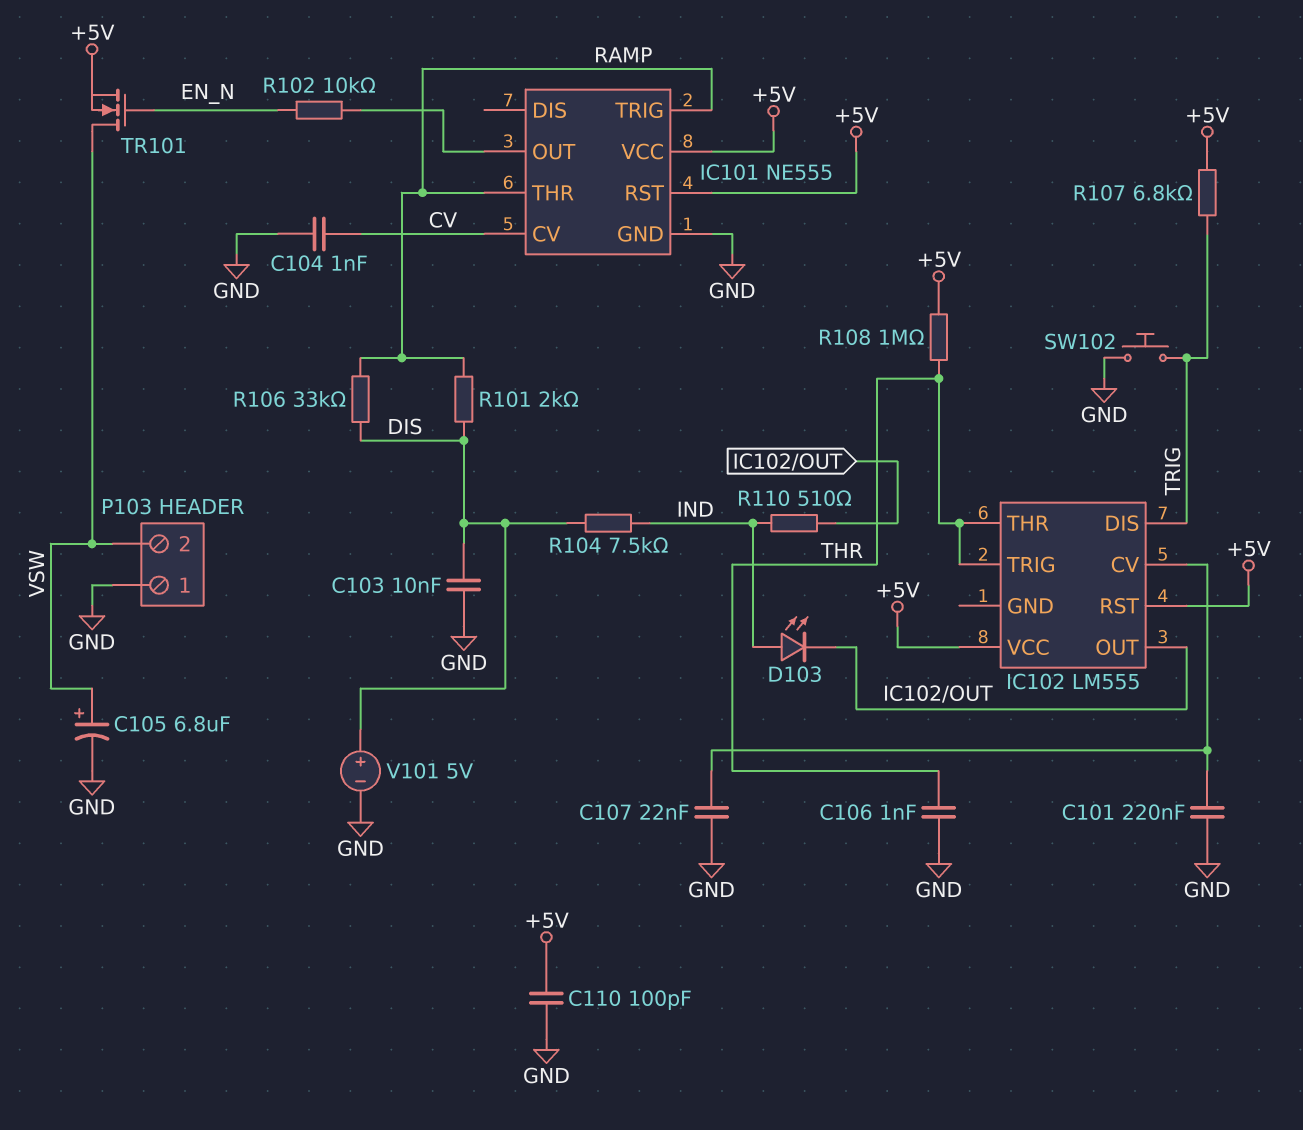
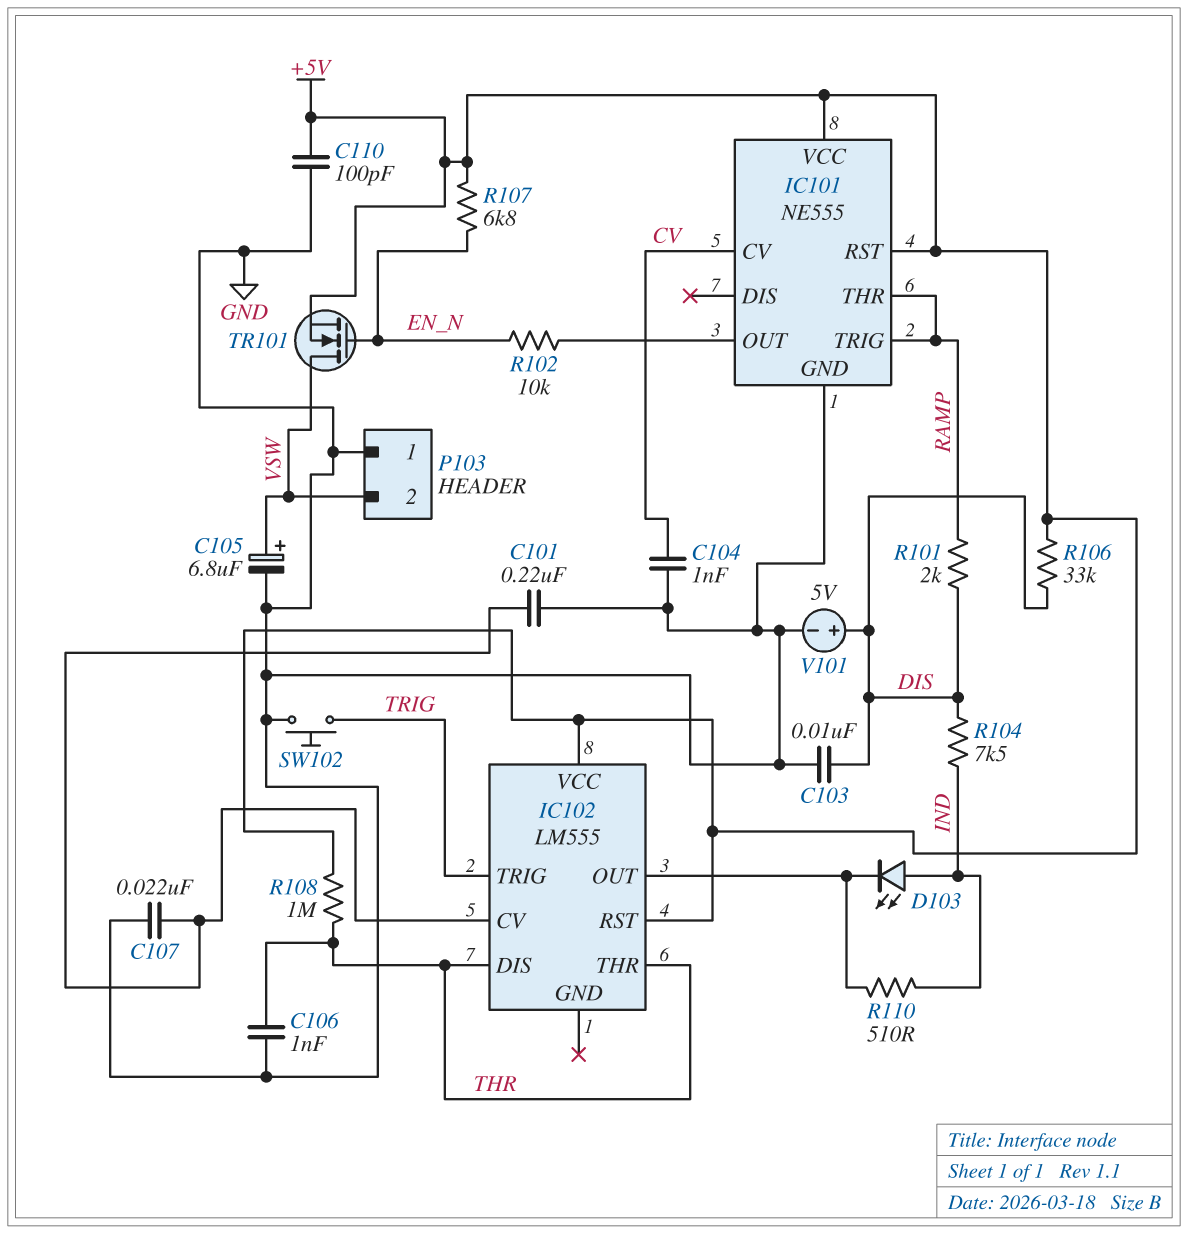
IC102 pin DIS: TRIG -> THR
IC102 pin TRIG: THR -> TRIG
R106: 33k (DIS, RAMP) -> 33k (+5V, DIS)
R107: 6.8k (+5V, TRIG) -> 6.8k (+5V, EN_N)

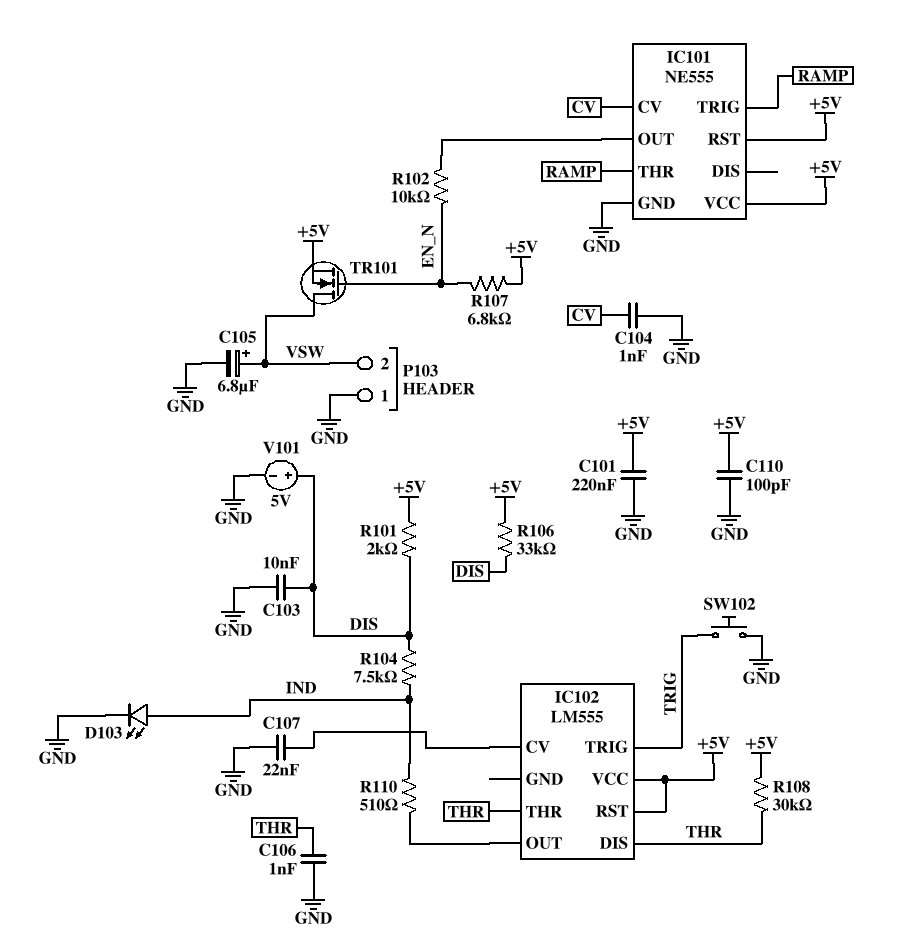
C101: 220nF (GND, IC102/CV) -> 220nF (+5V, GND)
D103: LED (A IND, K IC102/OUT) -> LED (A IND, K GND)
R101: 2k (DIS, RAMP) -> 2k (+5V, DIS)
R108: 1M (+5V, THR) -> 30k (+5V, THR)

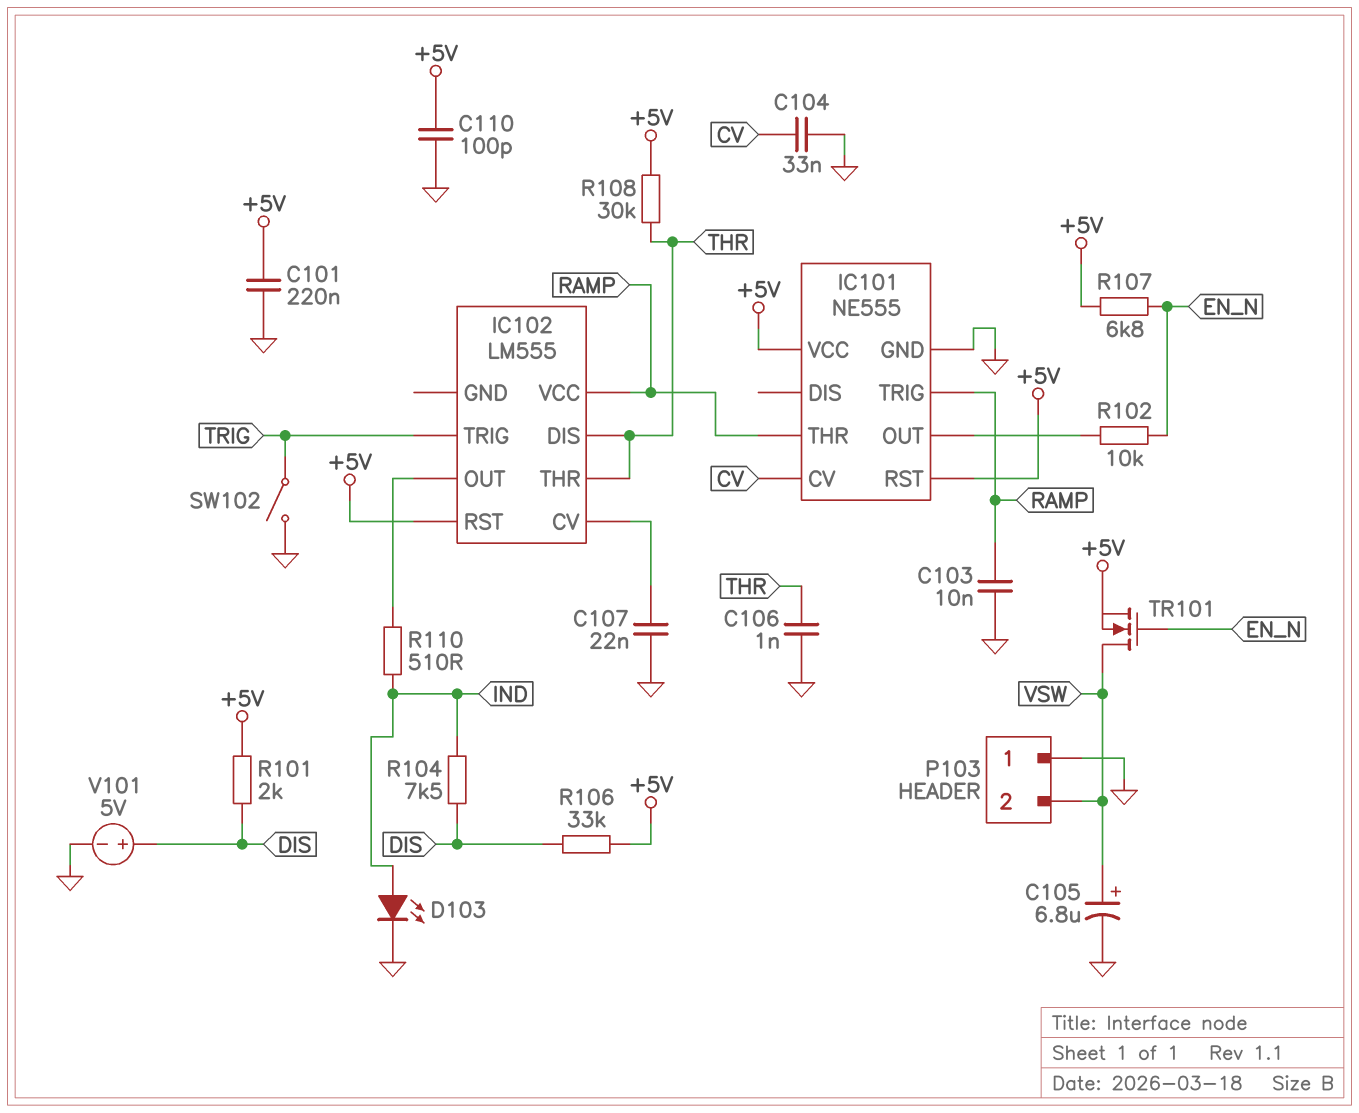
C103: 10nF (DIS, GND) -> 10nF (GND, RAMP)
C104: 1nF (CV, GND) -> 33nF (CV, GND)
IC102 pin VCC: +5V -> RAMP
SW102: button (GND, TRIG) -> switch (GND, TRIG)

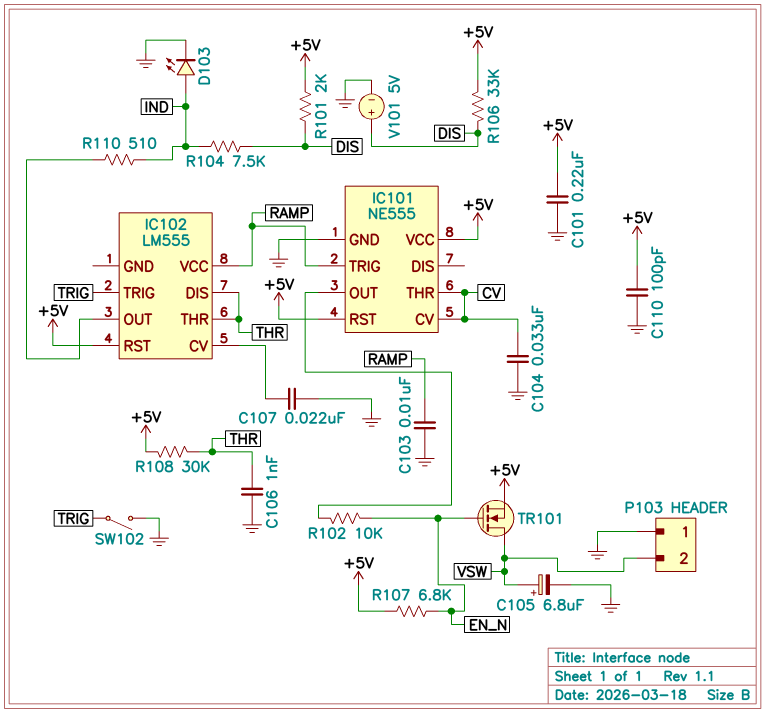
IC101 pin THR: RAMP -> CV

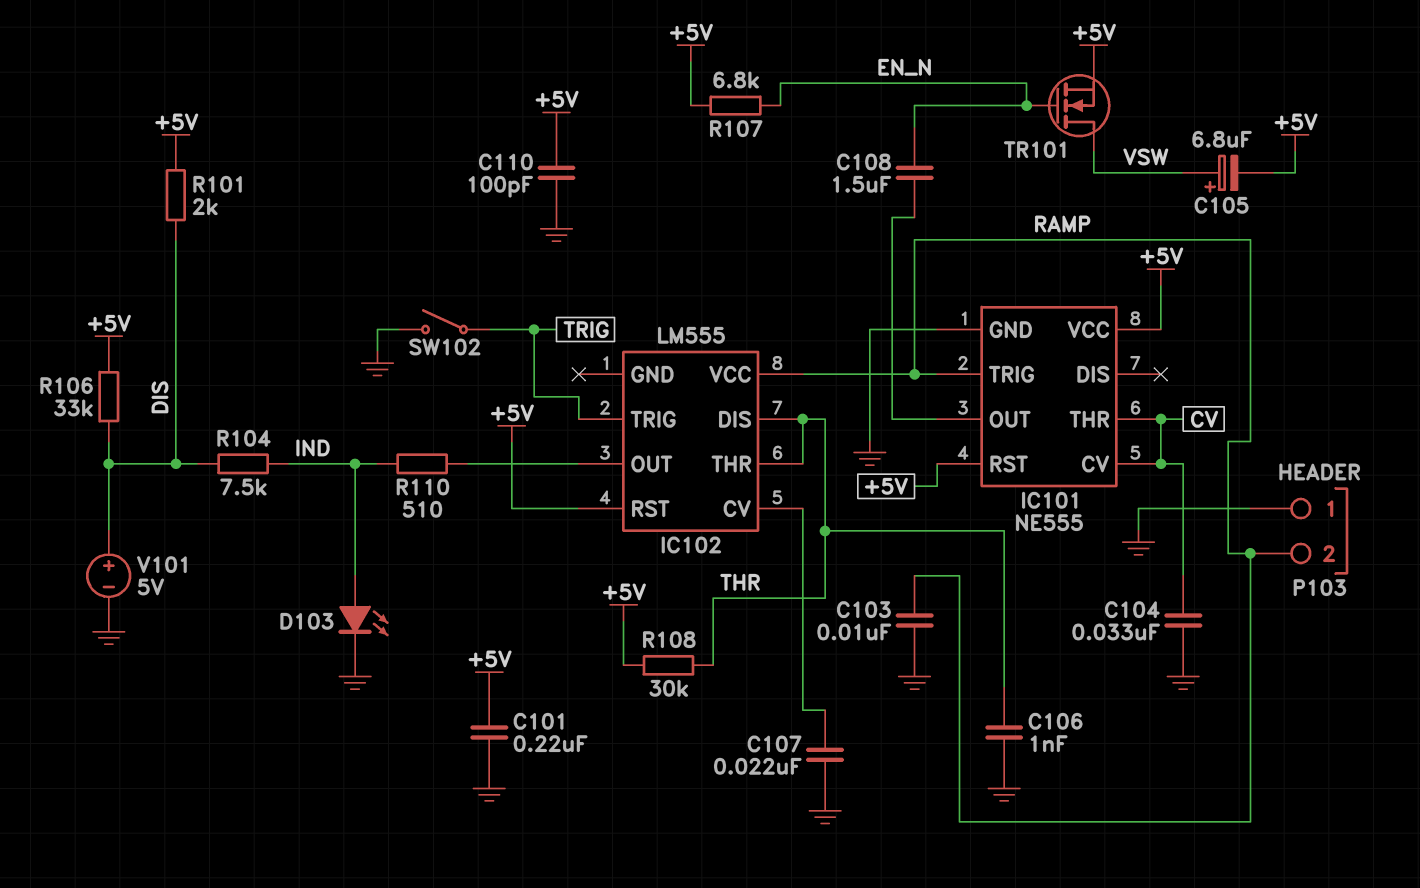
C105: 6.8uF (plus VSW, minus GND) -> 6.8uF (plus VSW, minus +5V)
C108: none -> 1.5uF (EN_N, IC101/OUT)
P103 pin 2: VSW -> RAMP
R102: 10k (EN_N, IC101/OUT) -> none

